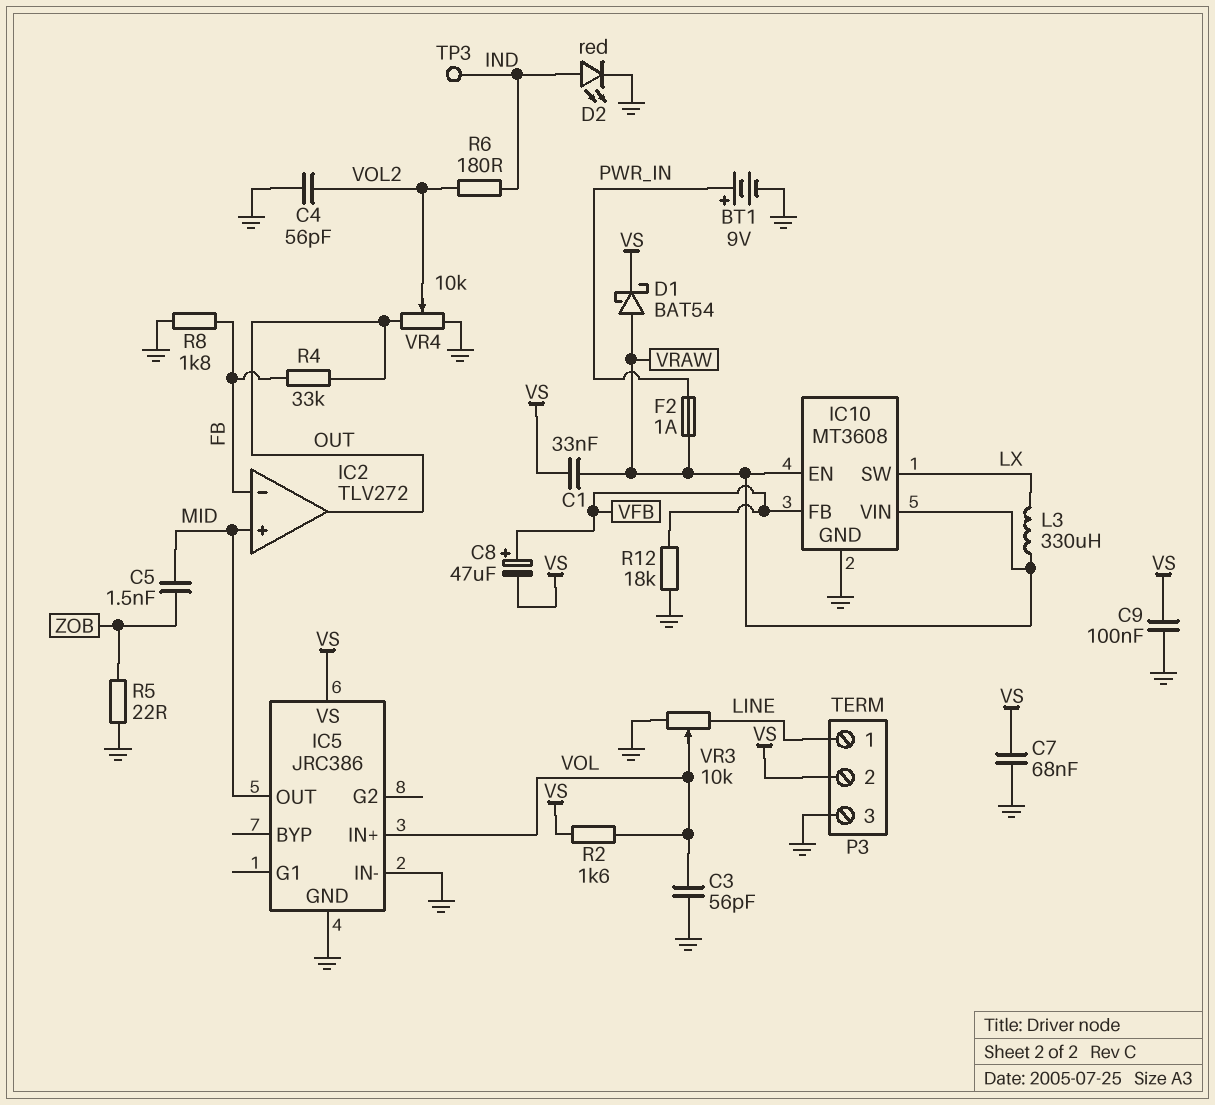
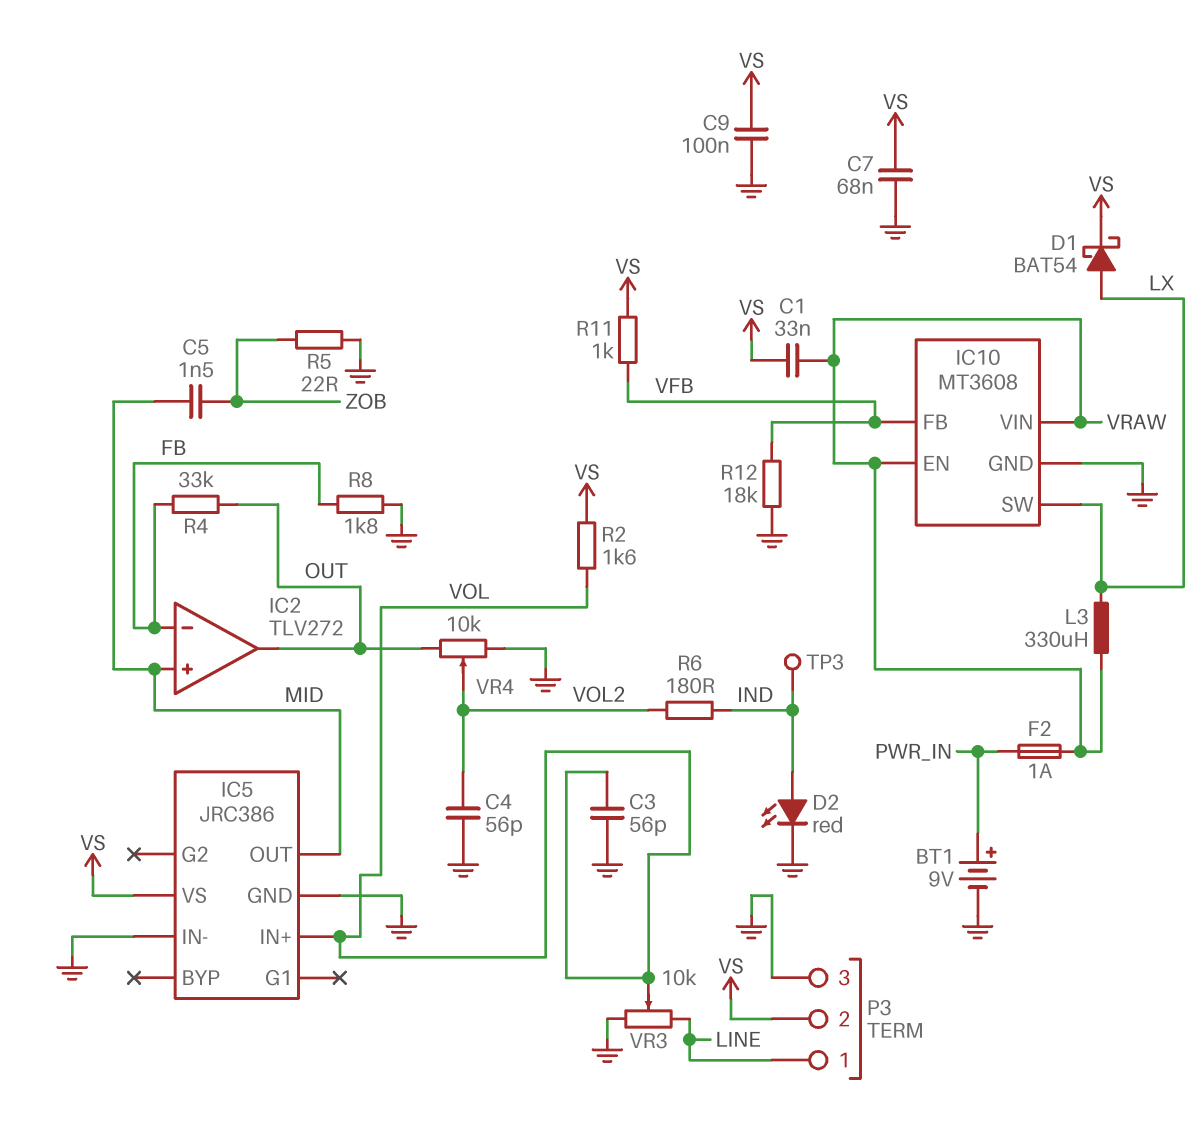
C8: 47uF (plus VFB, minus VS) -> none
D1: schottky BAT54 (A VRAW, K VS) -> schottky BAT54 (A LX, K VS)
R11: none -> 1k (VFB, VS)

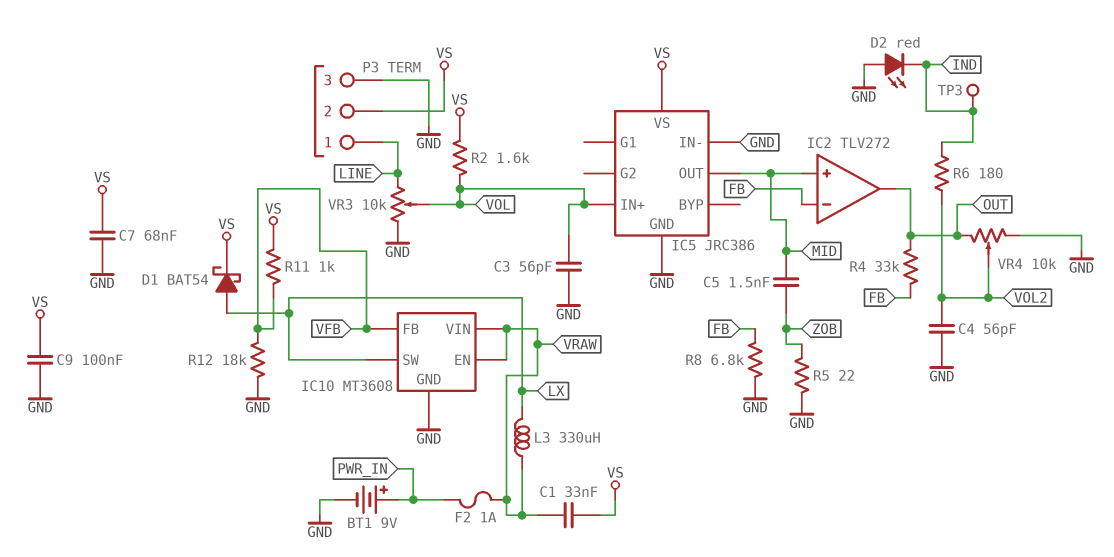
D2: LED red (A IND, K GND) -> LED red (A GND, K IND)
R8: 1.8k (FB, GND) -> 6.8k (FB, GND)

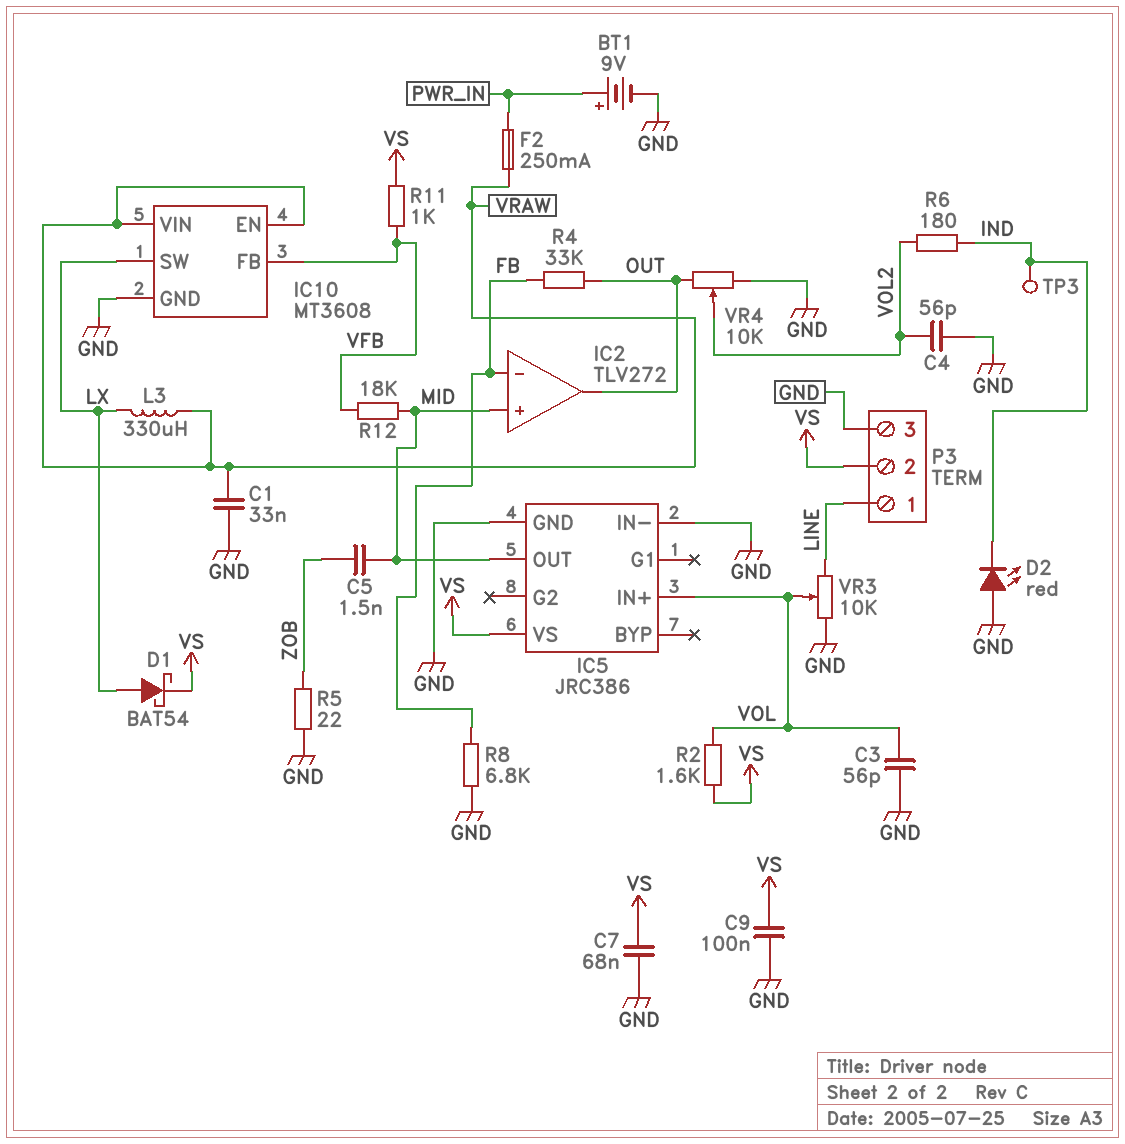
C1: 33nF (VRAW, VS) -> 33nF (GND, VRAW)
F2: 1A (PWR_IN, VRAW) -> 250mA (PWR_IN, VRAW)
R12: 18k (GND, VFB) -> 18k (MID, VFB)

